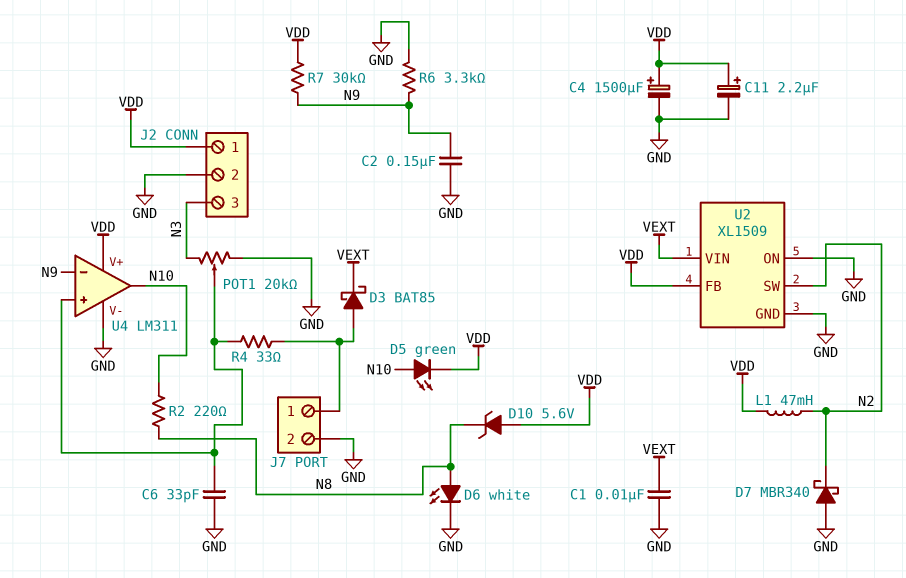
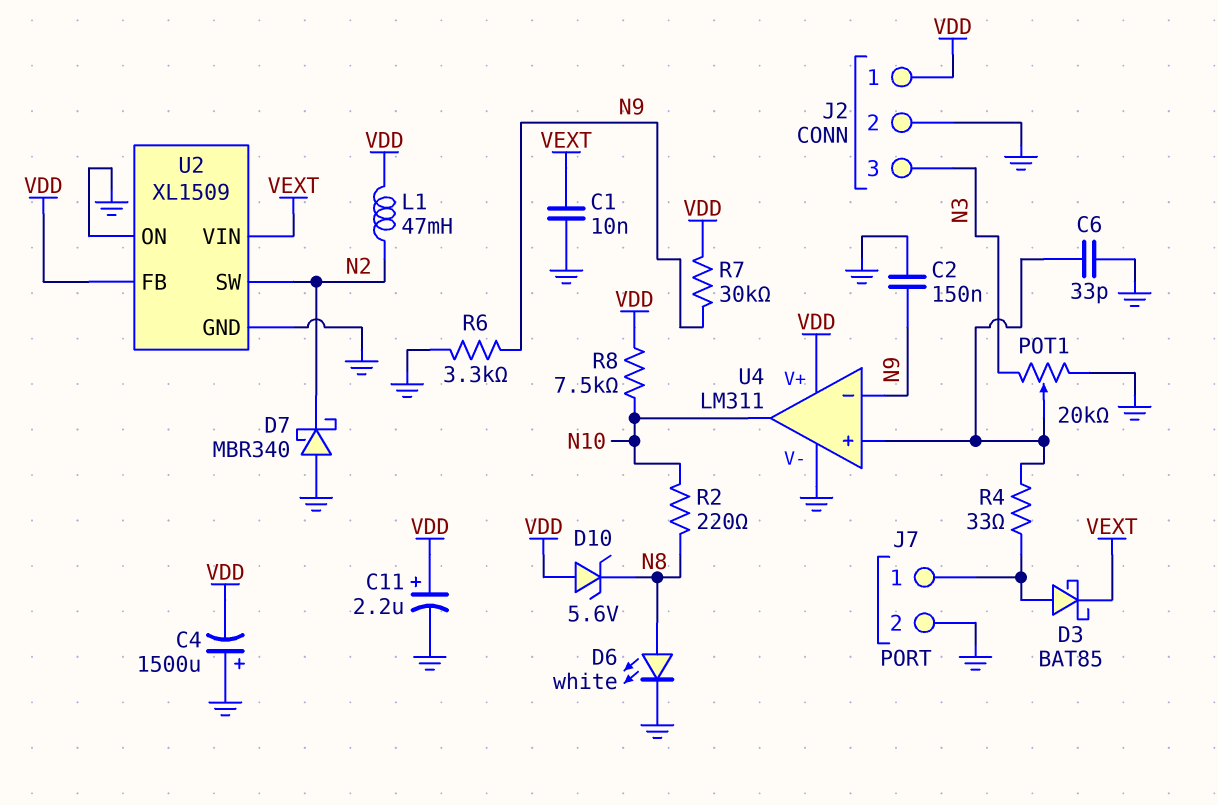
C4: 1500uF (plus VDD, minus GND) -> 1500uF (plus GND, minus VDD)
D5: LED green (A N10, K VDD) -> none
R8: none -> 7.5k (N10, VDD)

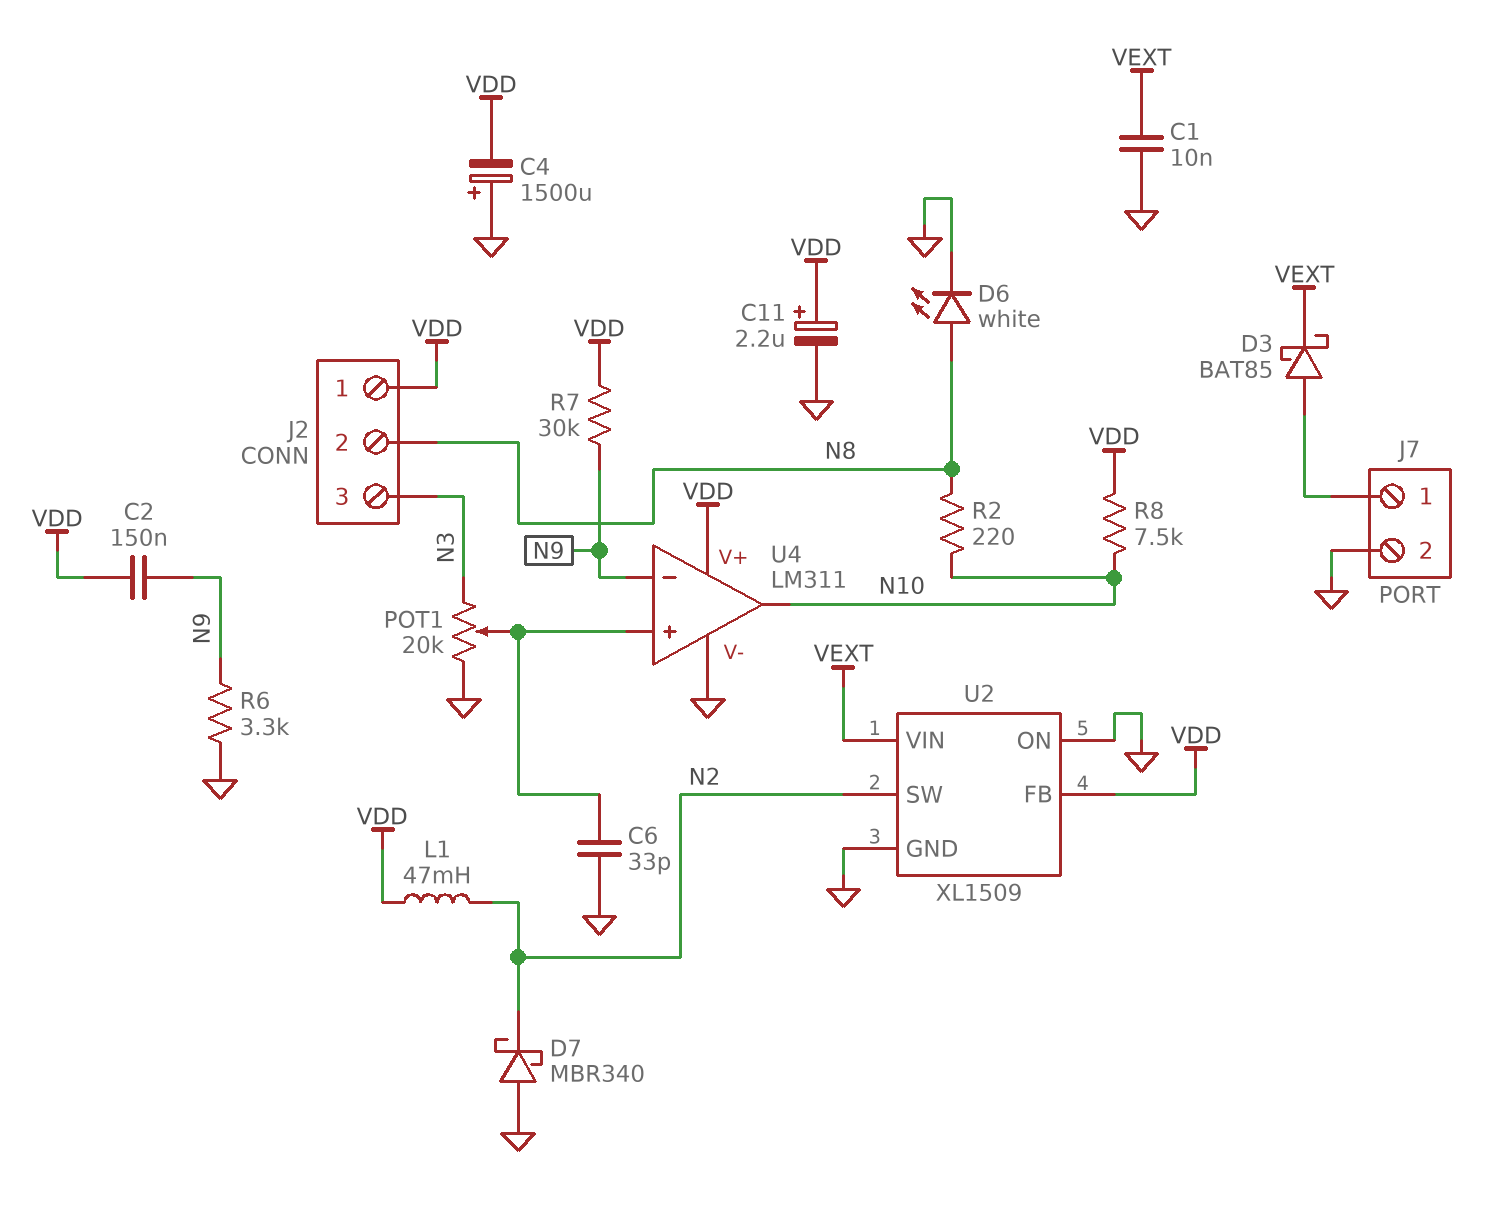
C2: 150nF (GND, N9) -> 150nF (N9, VDD)
D10: zener 5.6V (A VDD, K N8) -> none
J2 pin 2: GND -> N8
R4: 33 (J7/1, U4/in+) -> none

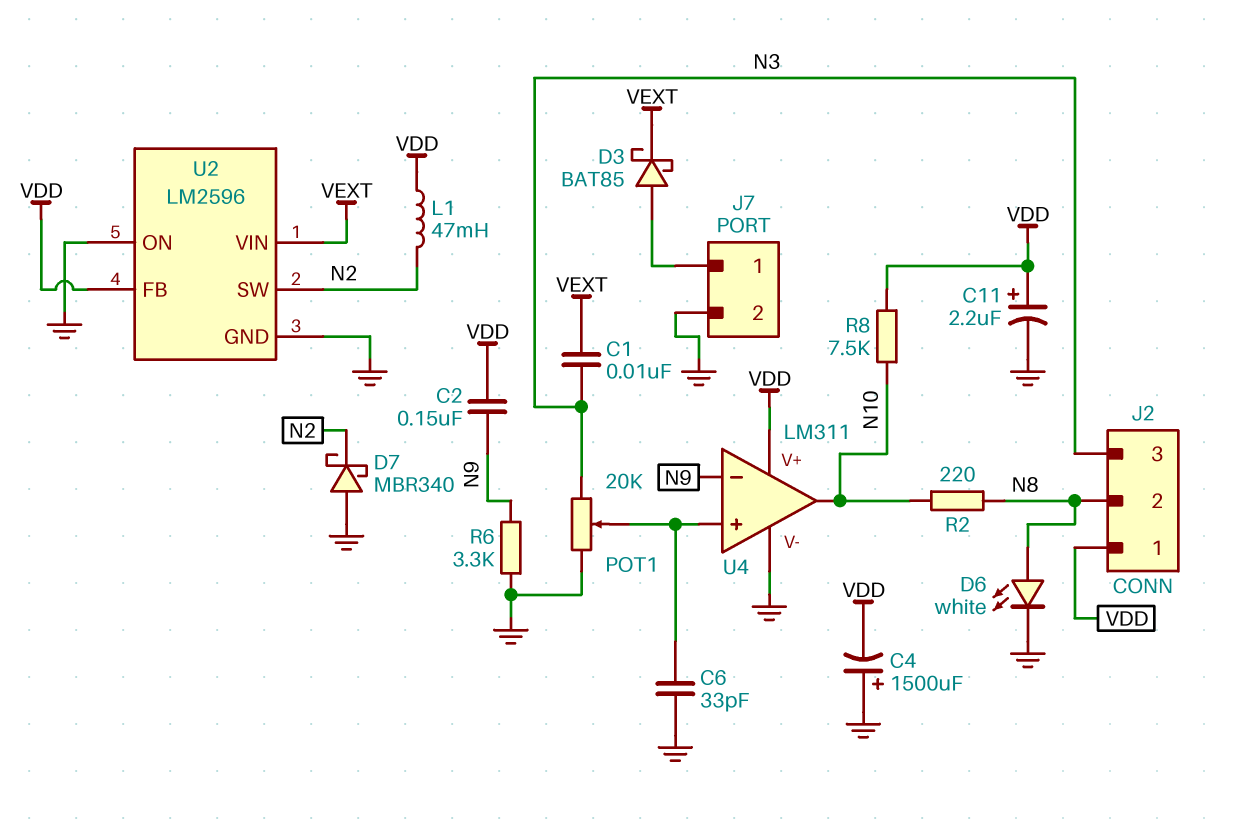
C1: 10nF (GND, VEXT) -> 10nF (N3, VEXT)
R7: 30k (N9, VDD) -> none
U2: XL1509 -> LM2596

